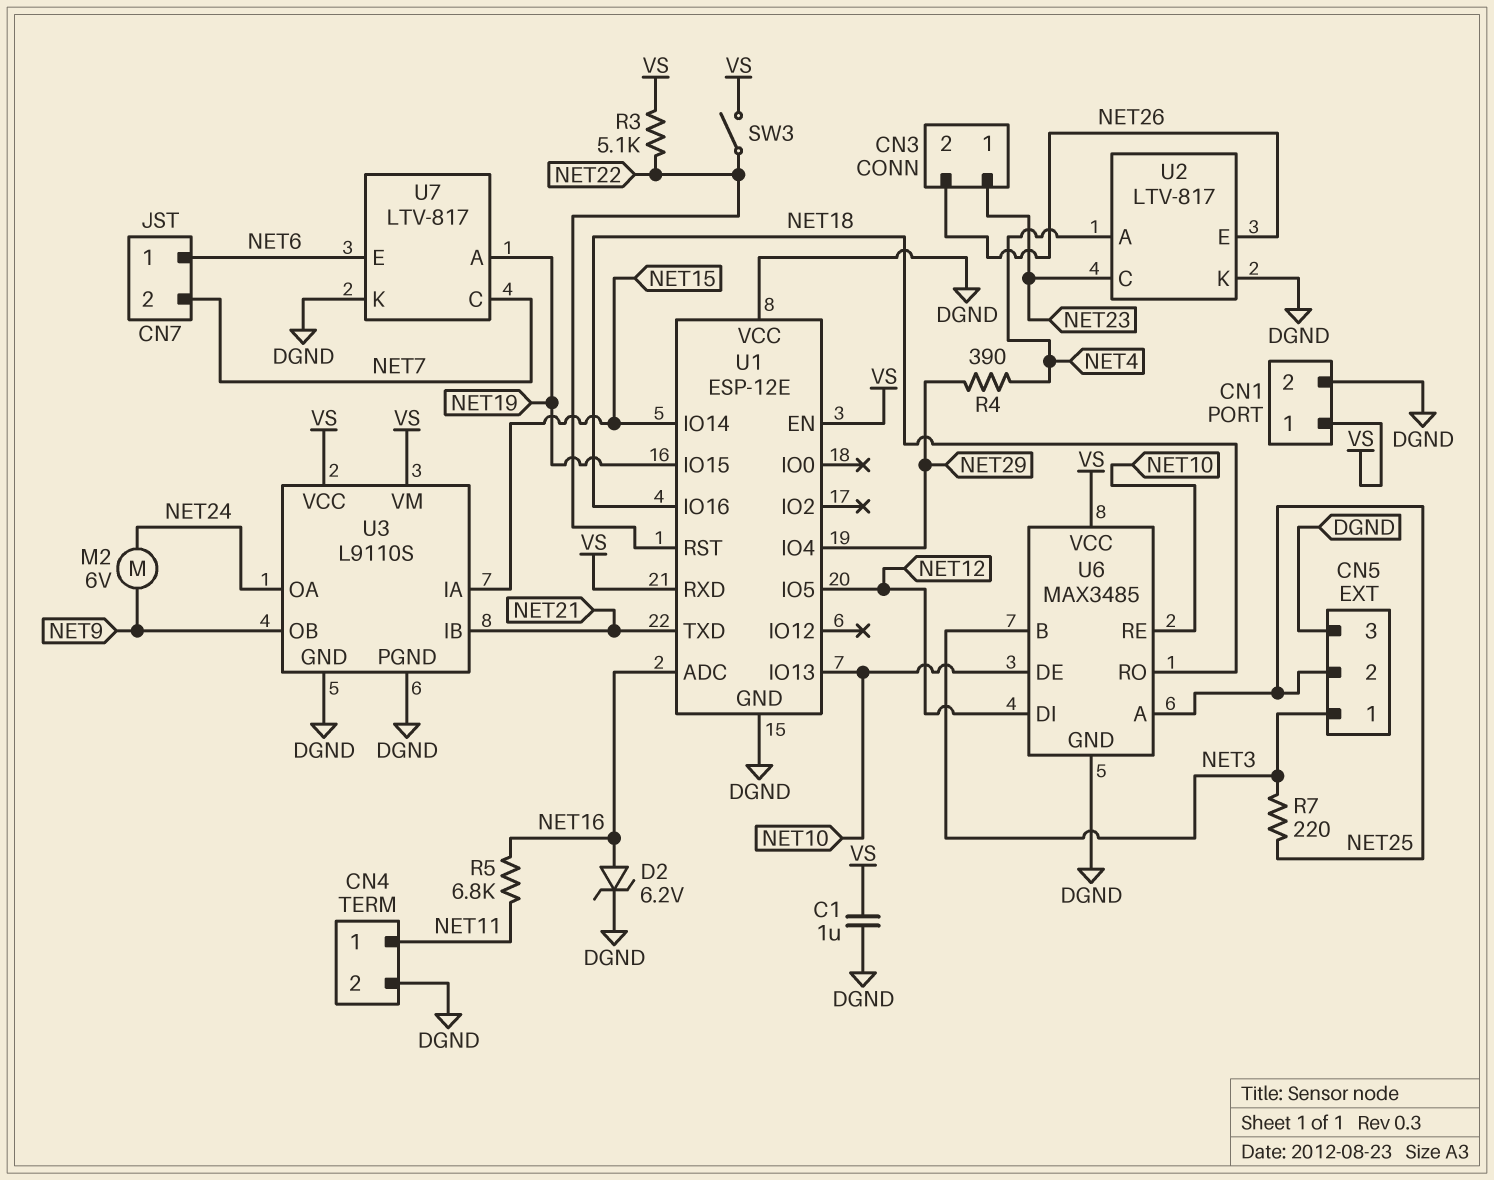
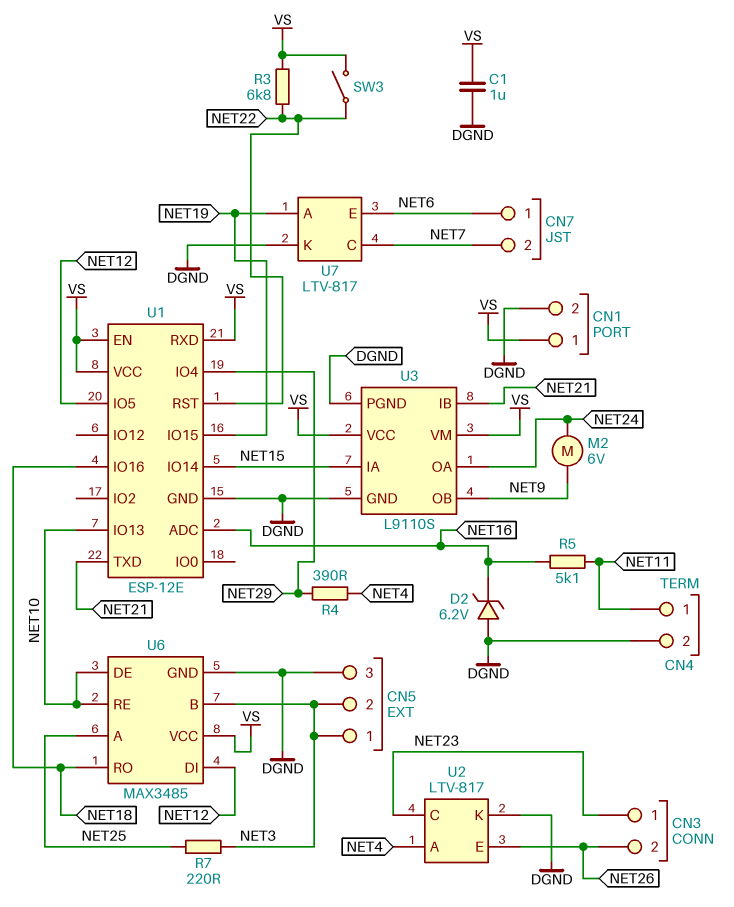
CN5 pin 2: NET25 -> NET3
D2: zener 6.2V (A NET16, K DGND) -> zener 6.2V (A DGND, K NET16)
R3: 5.1k (NET22, VS) -> 6.8k (NET22, VS)
R5: 6.8k (NET11, NET16) -> 5.1k (NET11, NET16)
U1 pin VCC: DGND -> VS

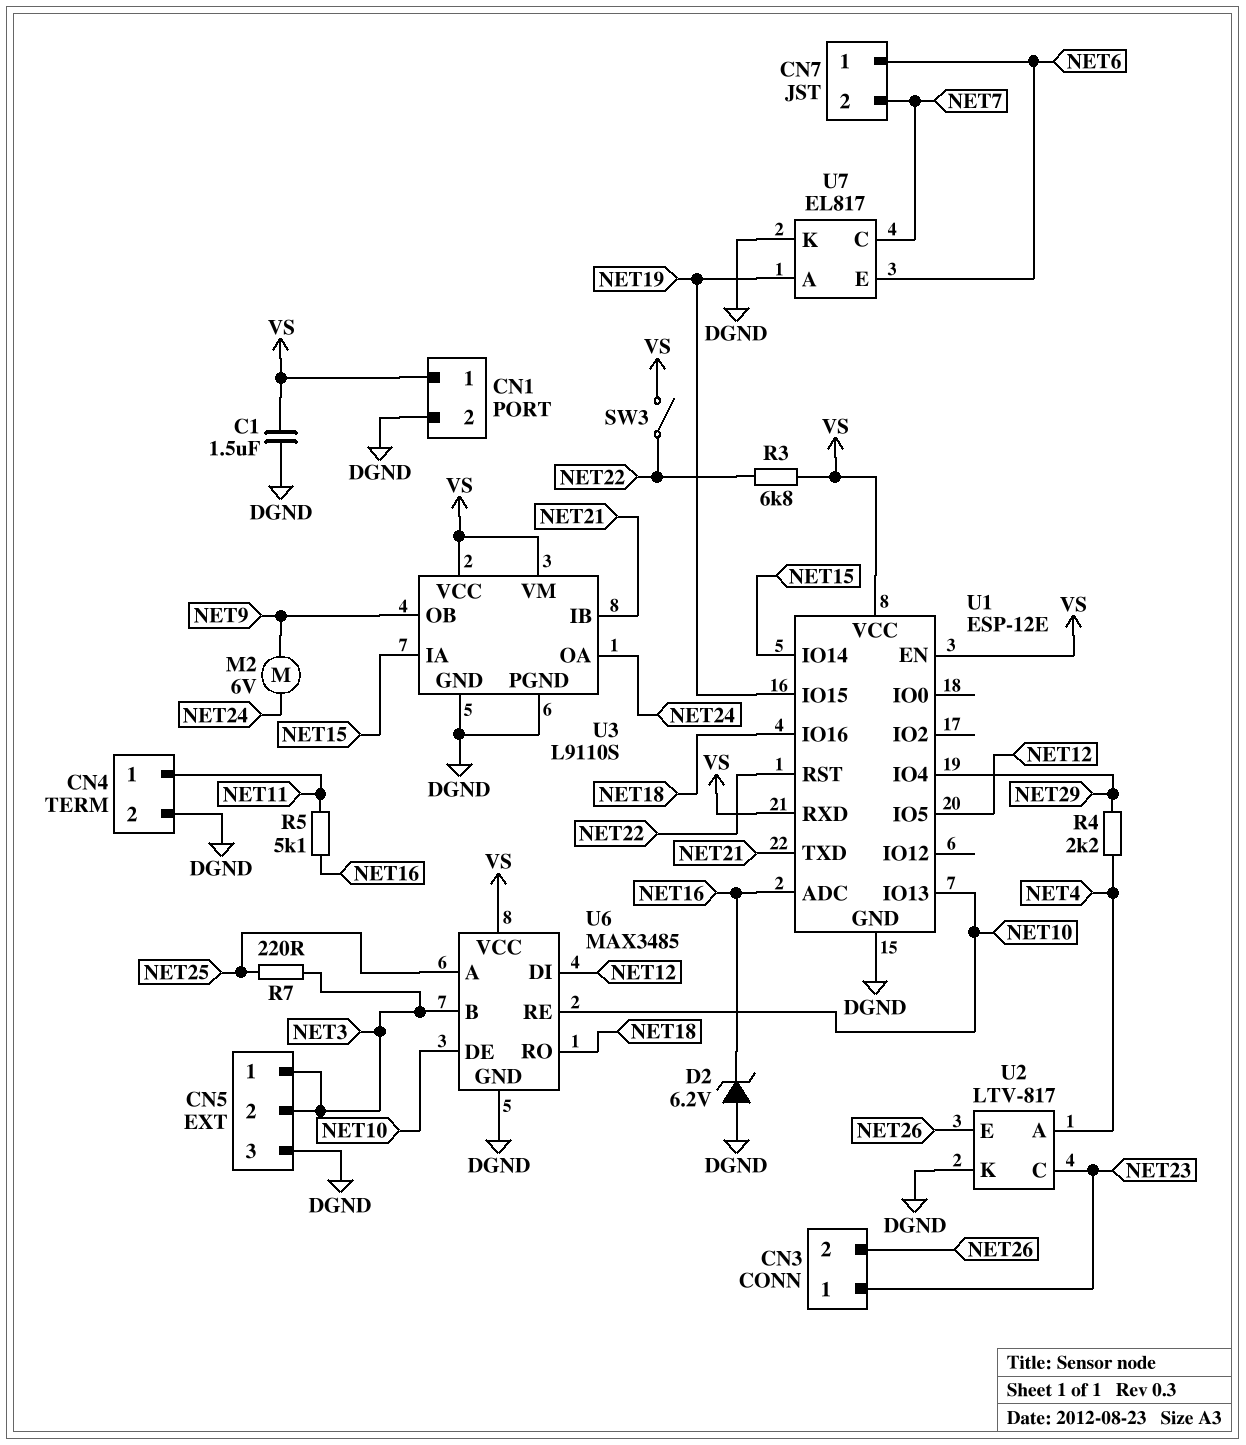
C1: 1uF (DGND, VS) -> 1.5uF (DGND, VS)
R4: 390 (NET4, NET29) -> 2.2k (NET4, NET29)
U7: LTV-817 -> EL817

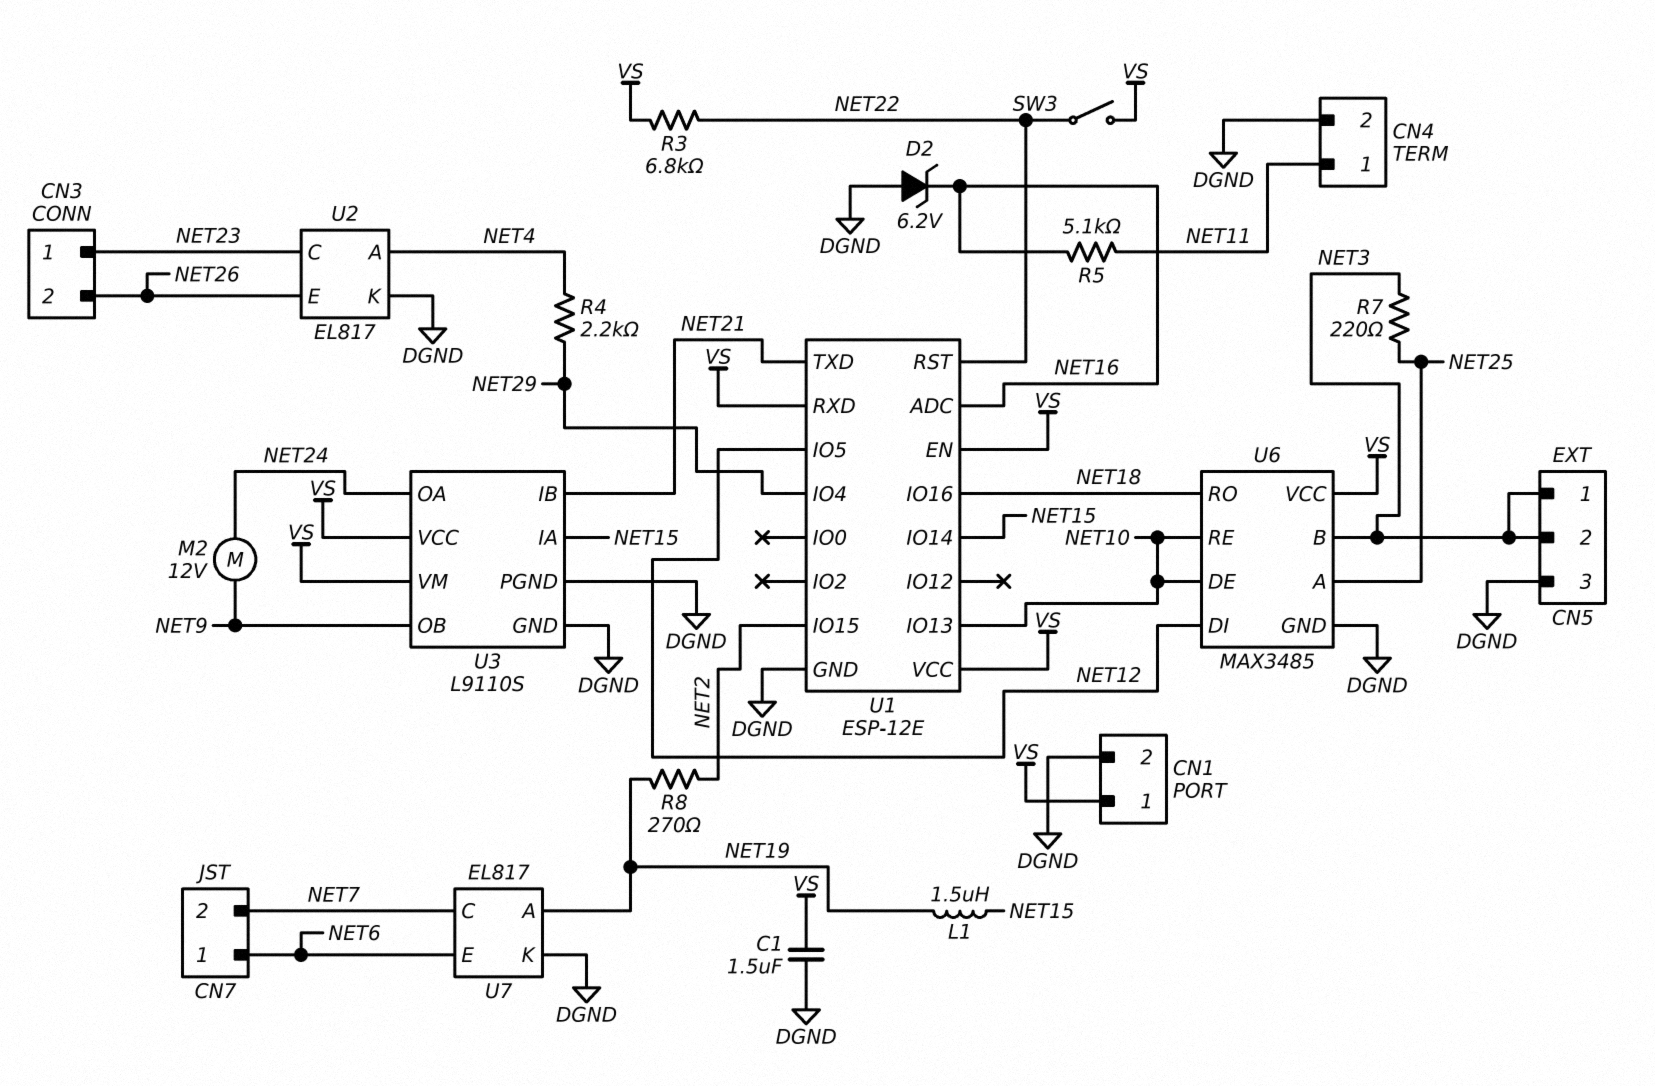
L1: none -> 1.5uH (NET15, NET19)
M2: motor 6V (NET9, NET24) -> motor 12V (NET9, NET24)
R8: none -> 270 (NET2, NET19)
U1 pin IO15: NET19 -> NET2
U2: LTV-817 -> EL817

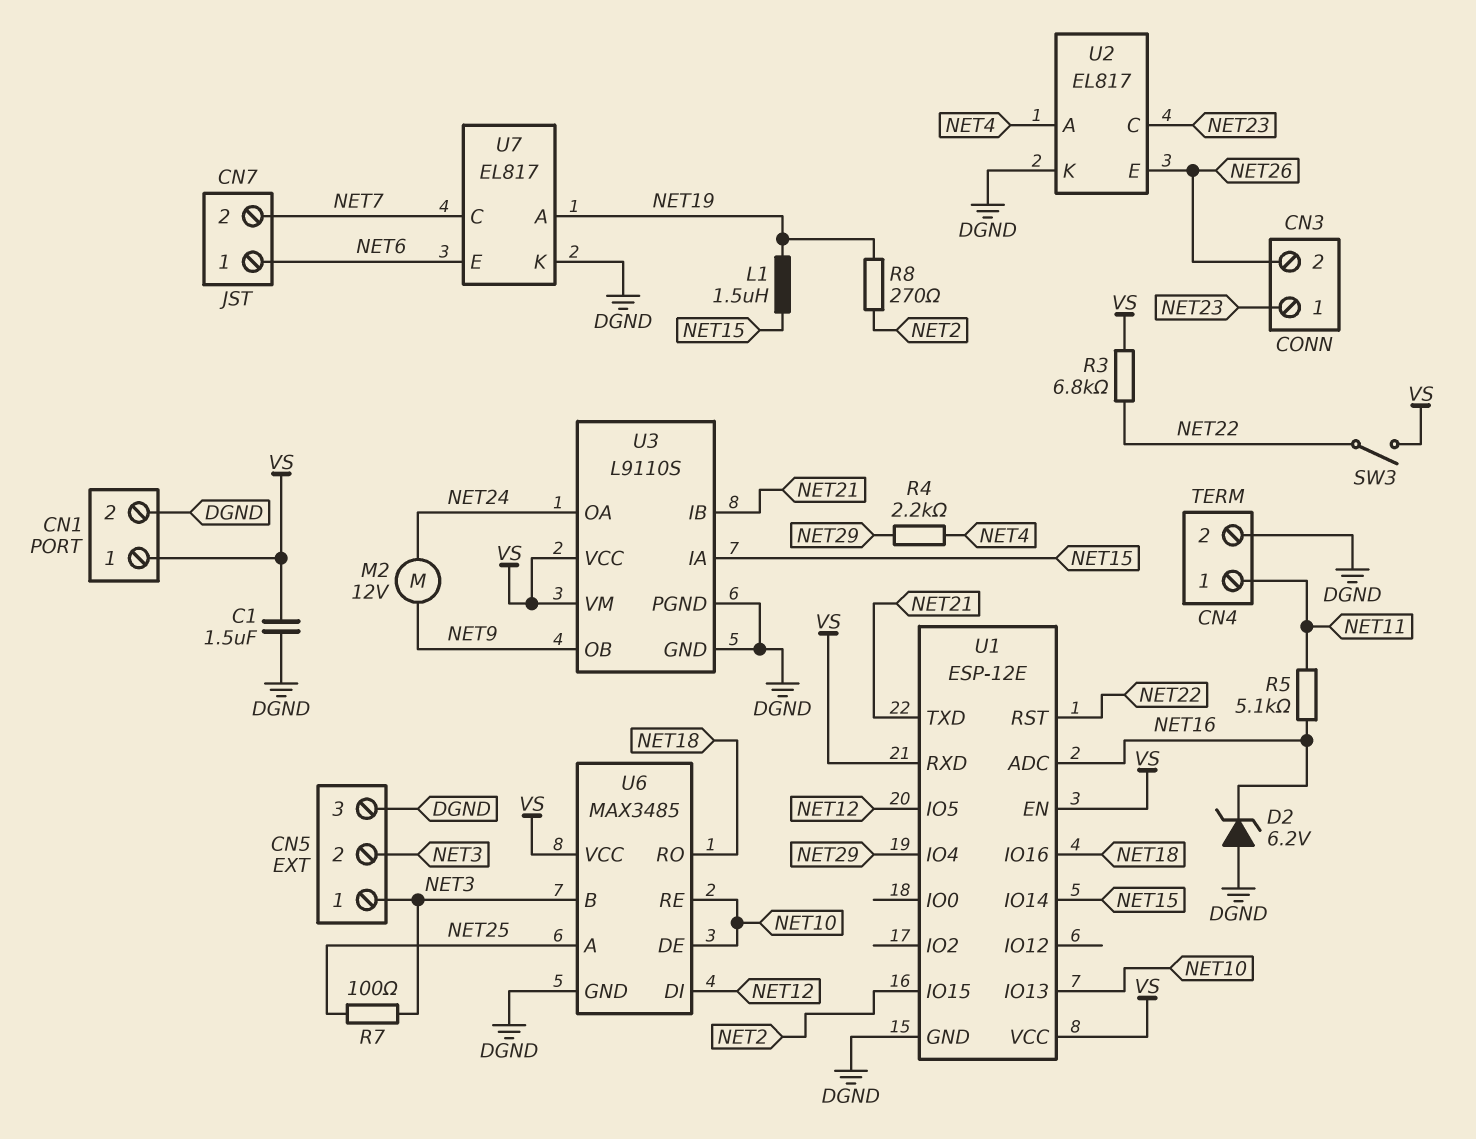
R7: 220 (NET3, NET25) -> 100 (NET3, NET25)

